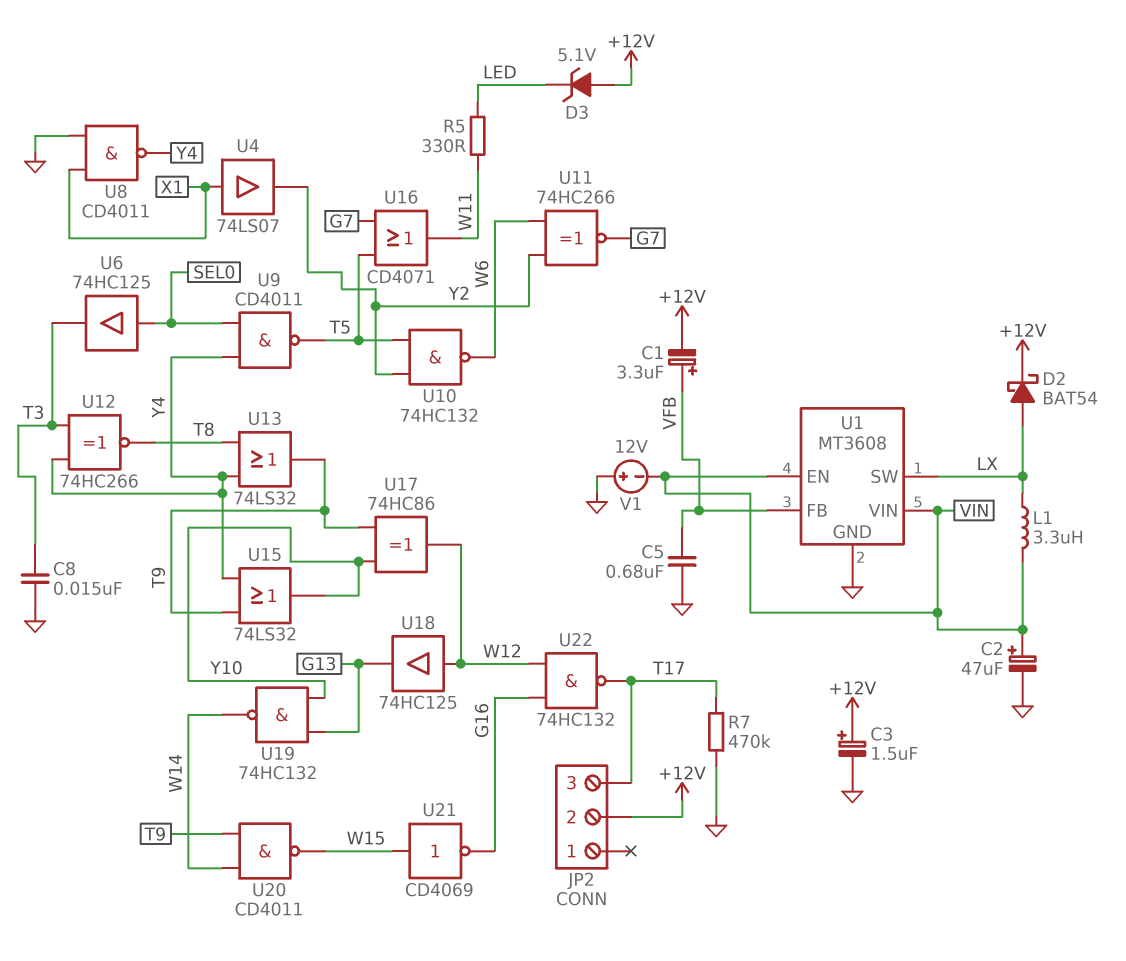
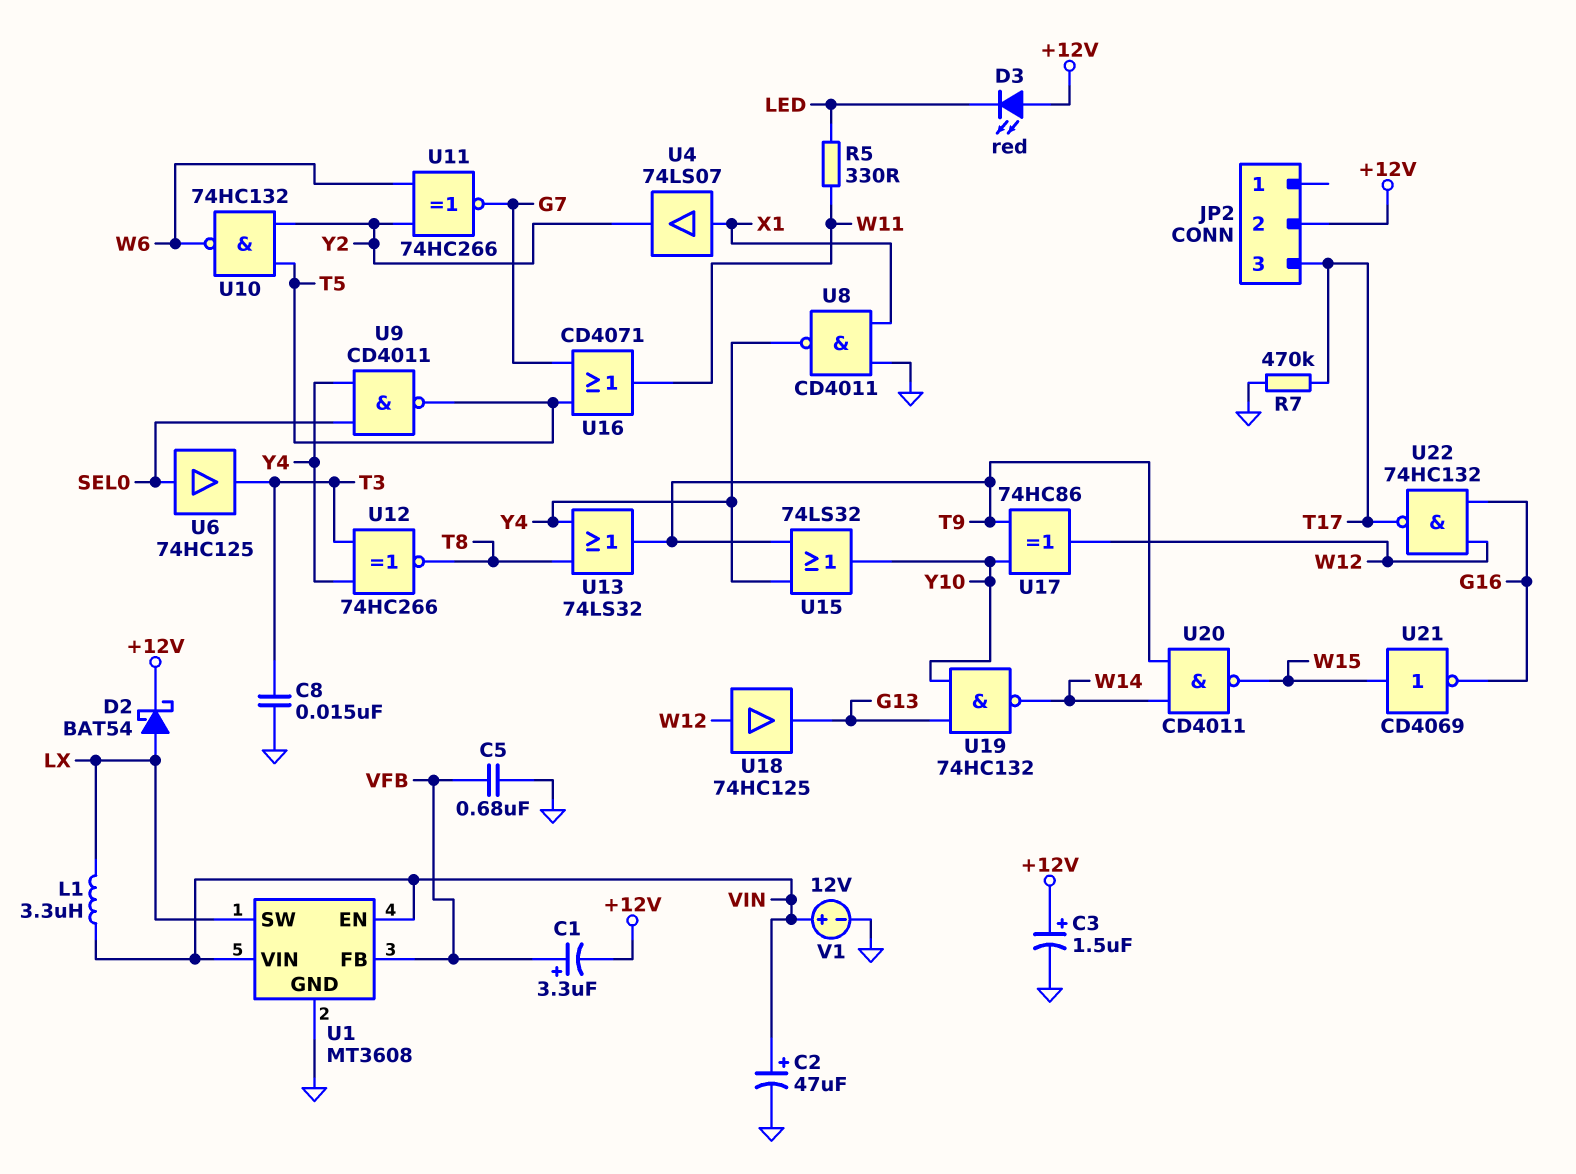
D3: zener 5.1V (A +12V, K LED) -> LED red (A +12V, K LED)
V1: 12V (plus GND, minus VIN) -> 12V (plus VIN, minus GND)

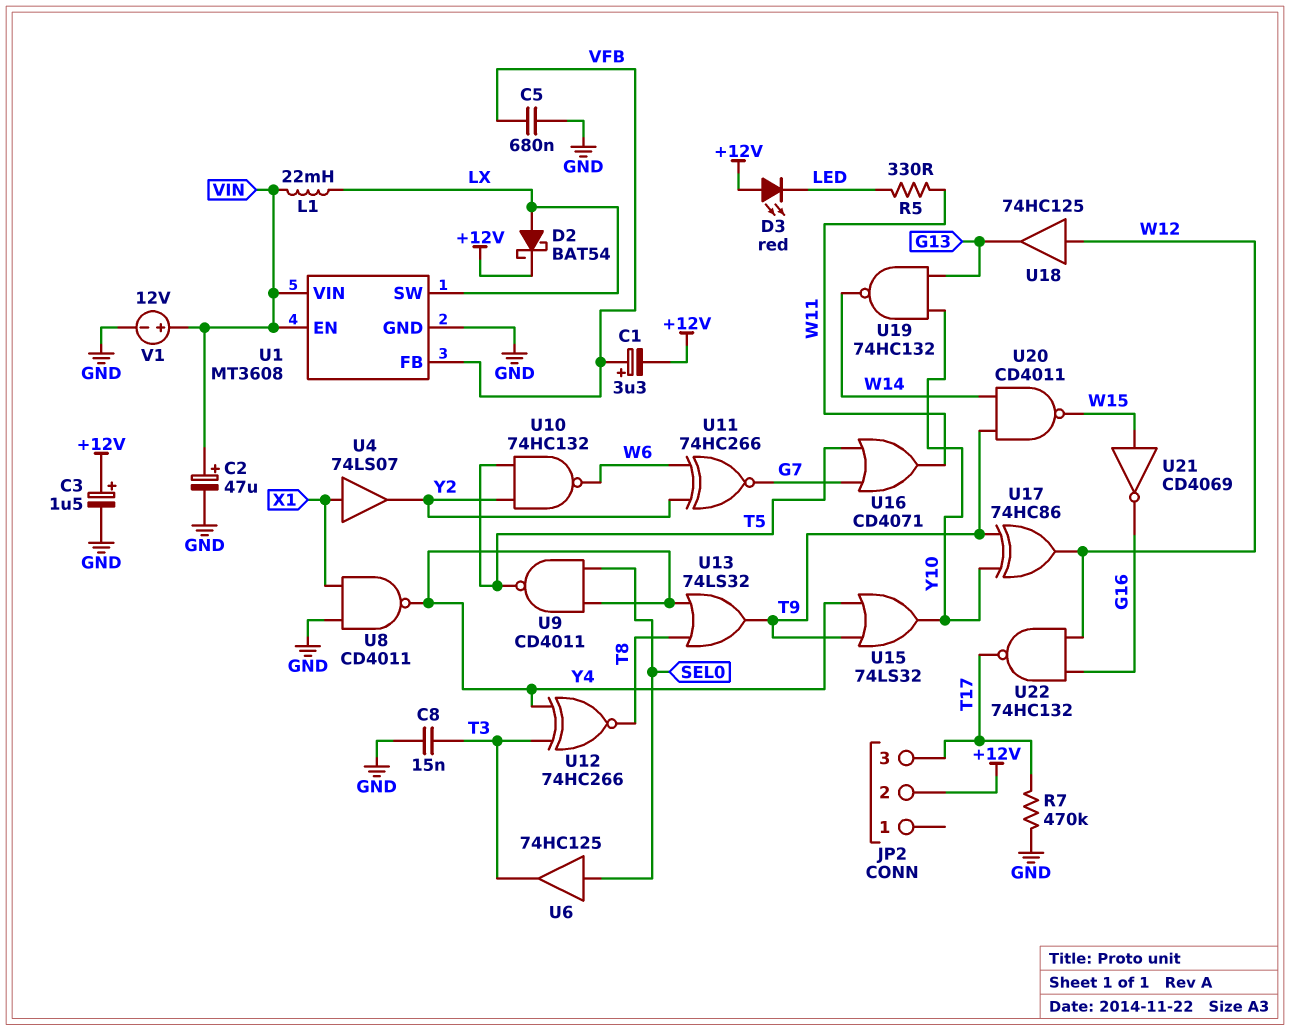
L1: 3.3uH (LX, VIN) -> 22mH (LX, VIN)

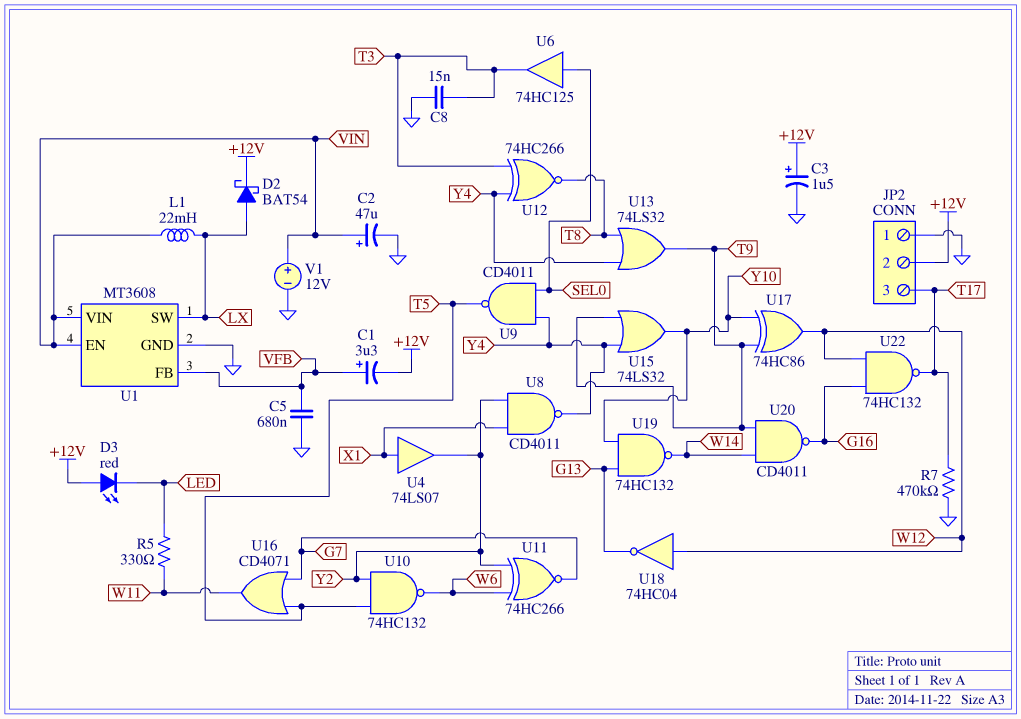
JP2 pin 1: none -> GND
U8: NAND CD4011 (in GND, in X1, out Y4) -> NAND CD4011 (in X1, in Y2, out Y4)
U18: buffer 74HC125 (in W12, out G13) -> NOT 74HC04 (in W12, out G13)
U20: NAND CD4011 (in T9, in W14, out W15) -> NAND CD4011 (in T9, in W14, out G16)
U21: NOT CD4069 (in W15, out G16) -> none

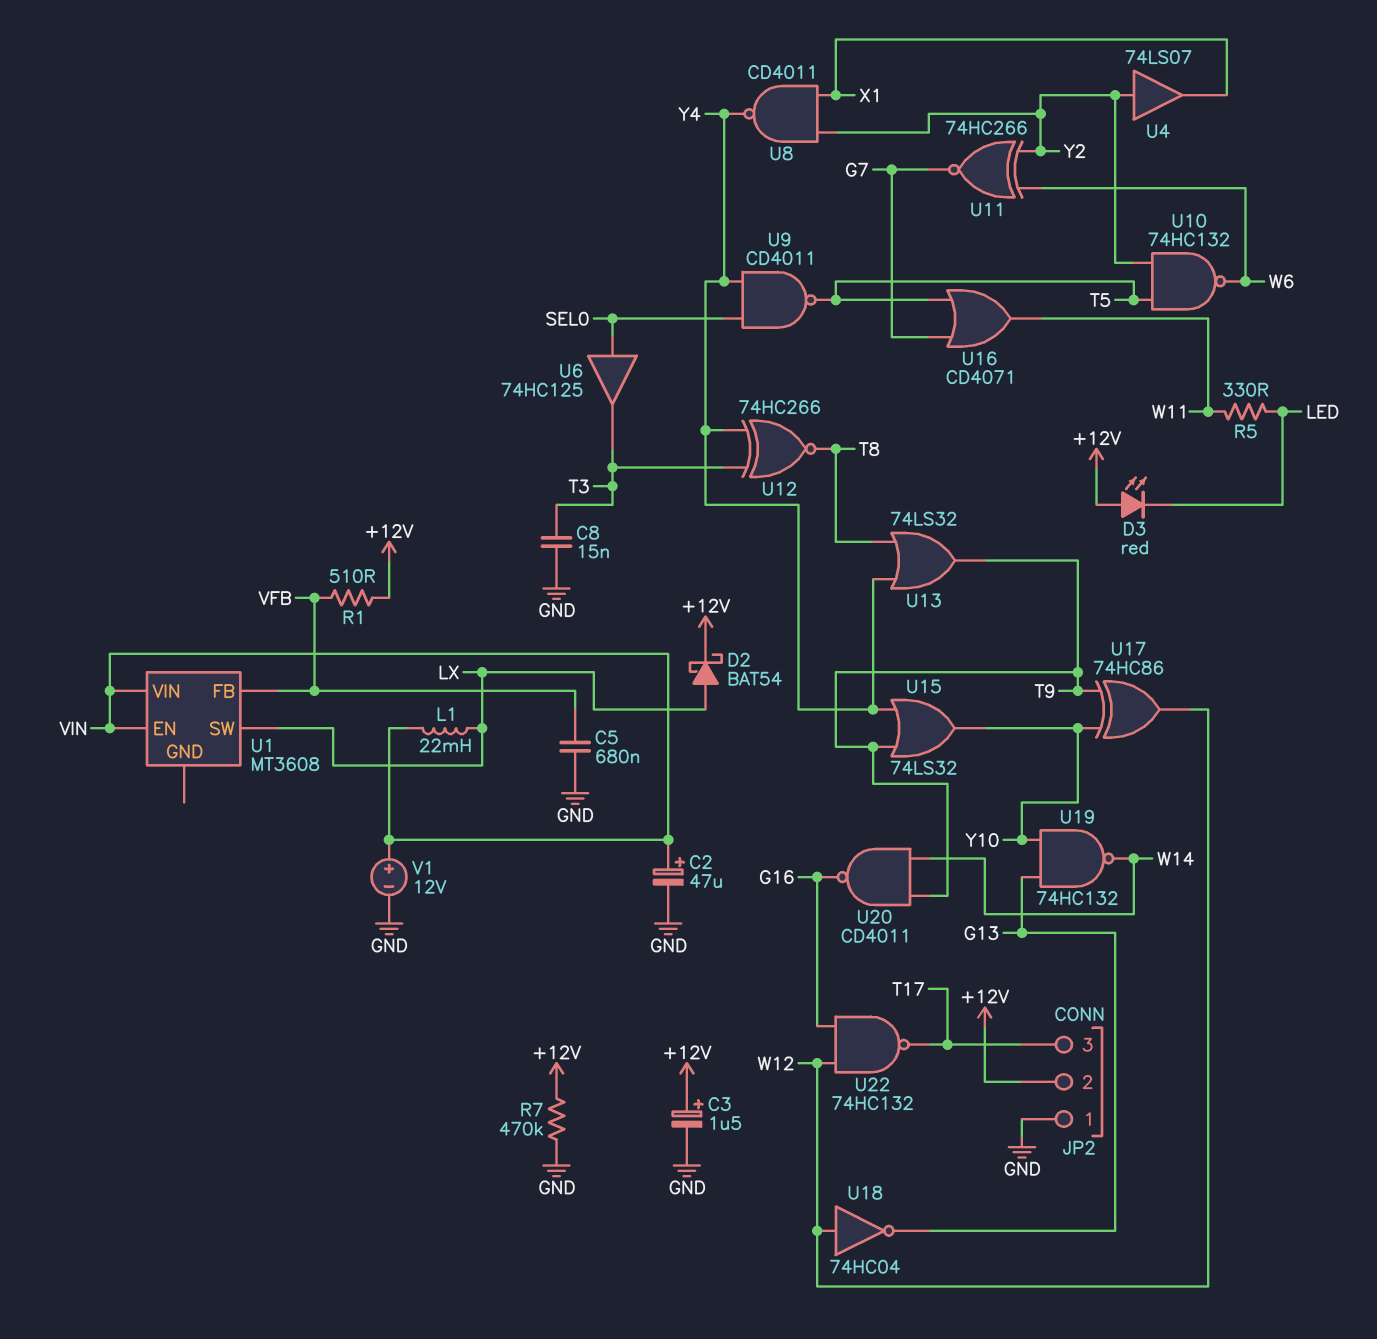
C1: 3.3uF (plus VFB, minus +12V) -> none
R1: none -> 510 (+12V, VFB)
R7: 470k (GND, T17) -> 470k (+12V, GND)
U1 pin GND: GND -> none
U4: buffer 74LS07 (in X1, out Y2) -> buffer 74LS07 (in Y2, out X1)

